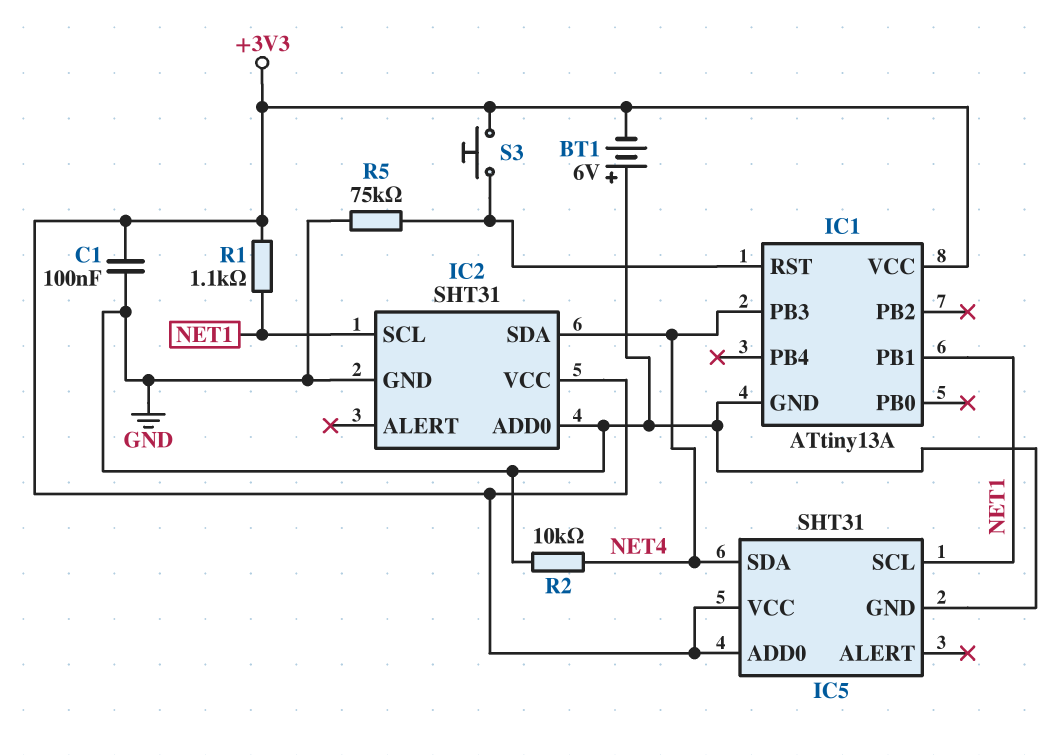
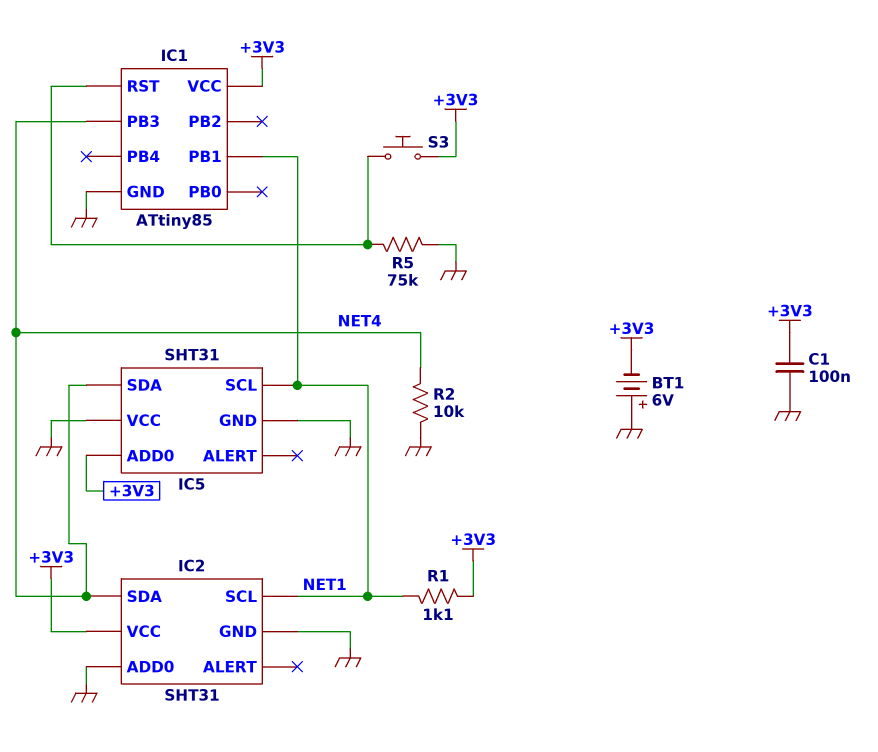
IC1: ATtiny13A -> ATtiny85
IC5 pin VCC: +3V3 -> GND

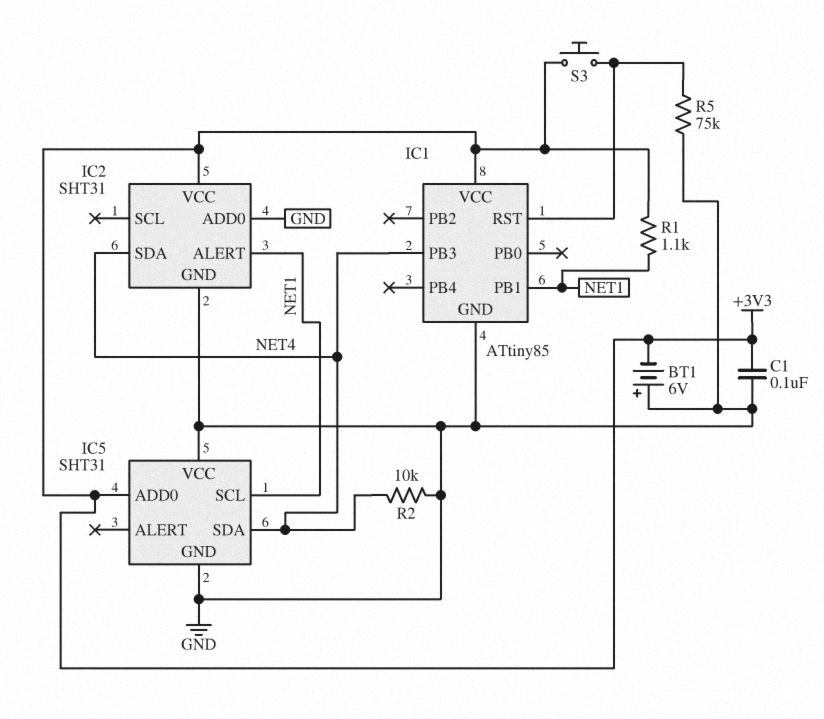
IC2 pin ALERT: none -> NET1
IC2 pin SCL: NET1 -> none

